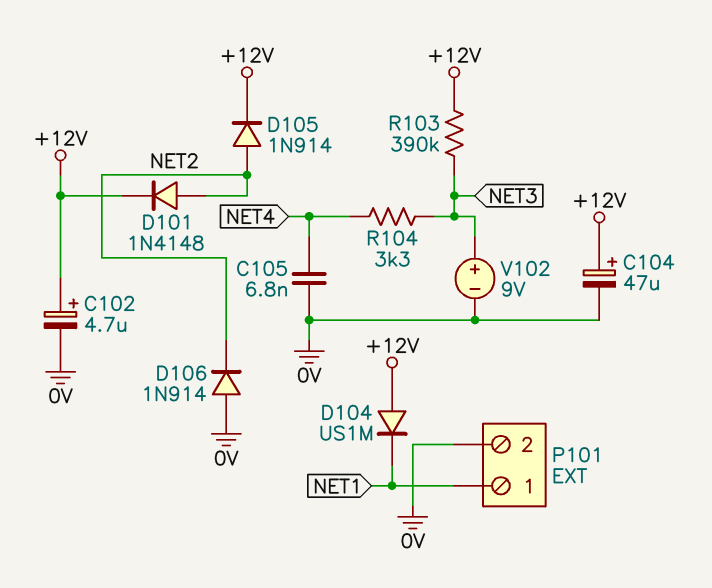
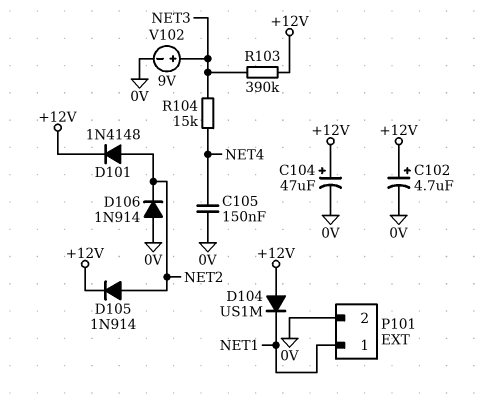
C105: 6.8nF (0V, NET4) -> 150nF (0V, NET4)
R104: 3.3k (NET3, NET4) -> 15k (NET3, NET4)

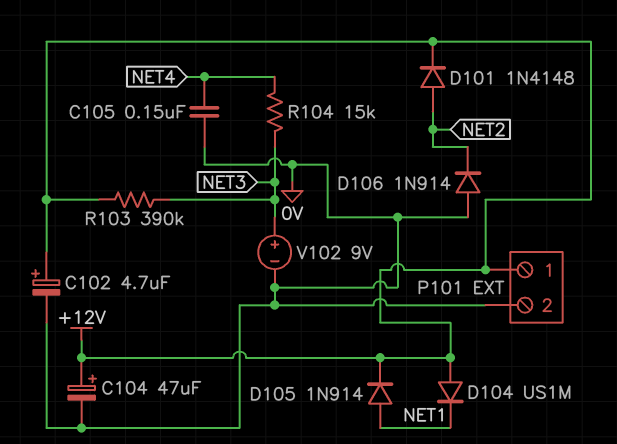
D105: diode 1N914 (A NET2, K +12V) -> diode 1N914 (A NET1, K +12V)
P101 pin 1: NET1 -> +12V

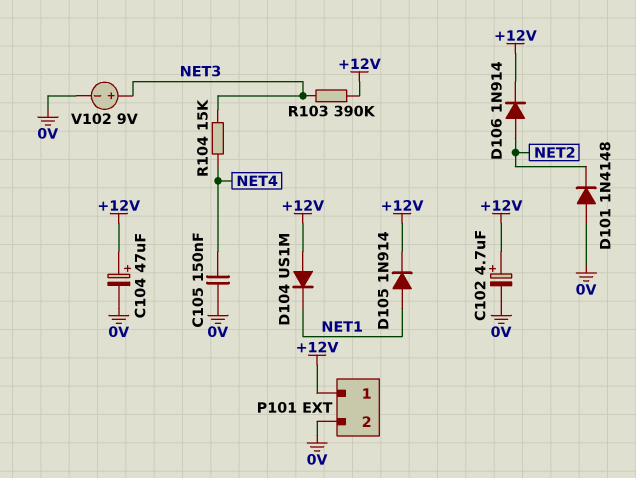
D101: diode 1N4148 (A NET2, K +12V) -> diode 1N4148 (A 0V, K NET2)
D106: diode 1N914 (A 0V, K NET2) -> diode 1N914 (A NET2, K +12V)

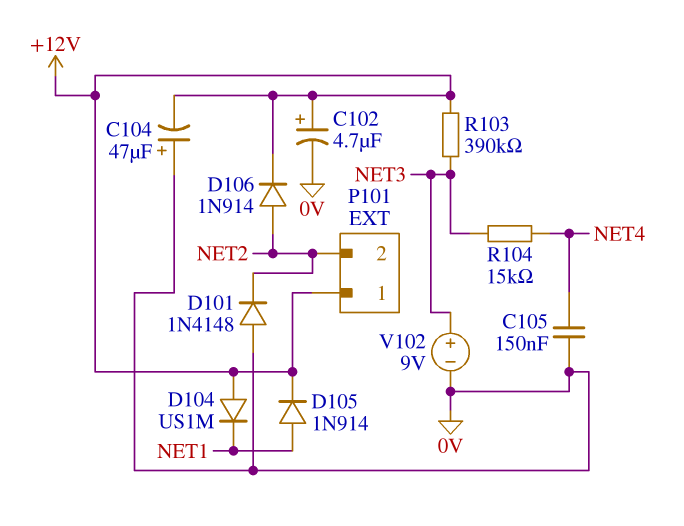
C104: 47uF (plus +12V, minus 0V) -> 47uF (plus 0V, minus +12V)
P101 pin 2: 0V -> NET2

